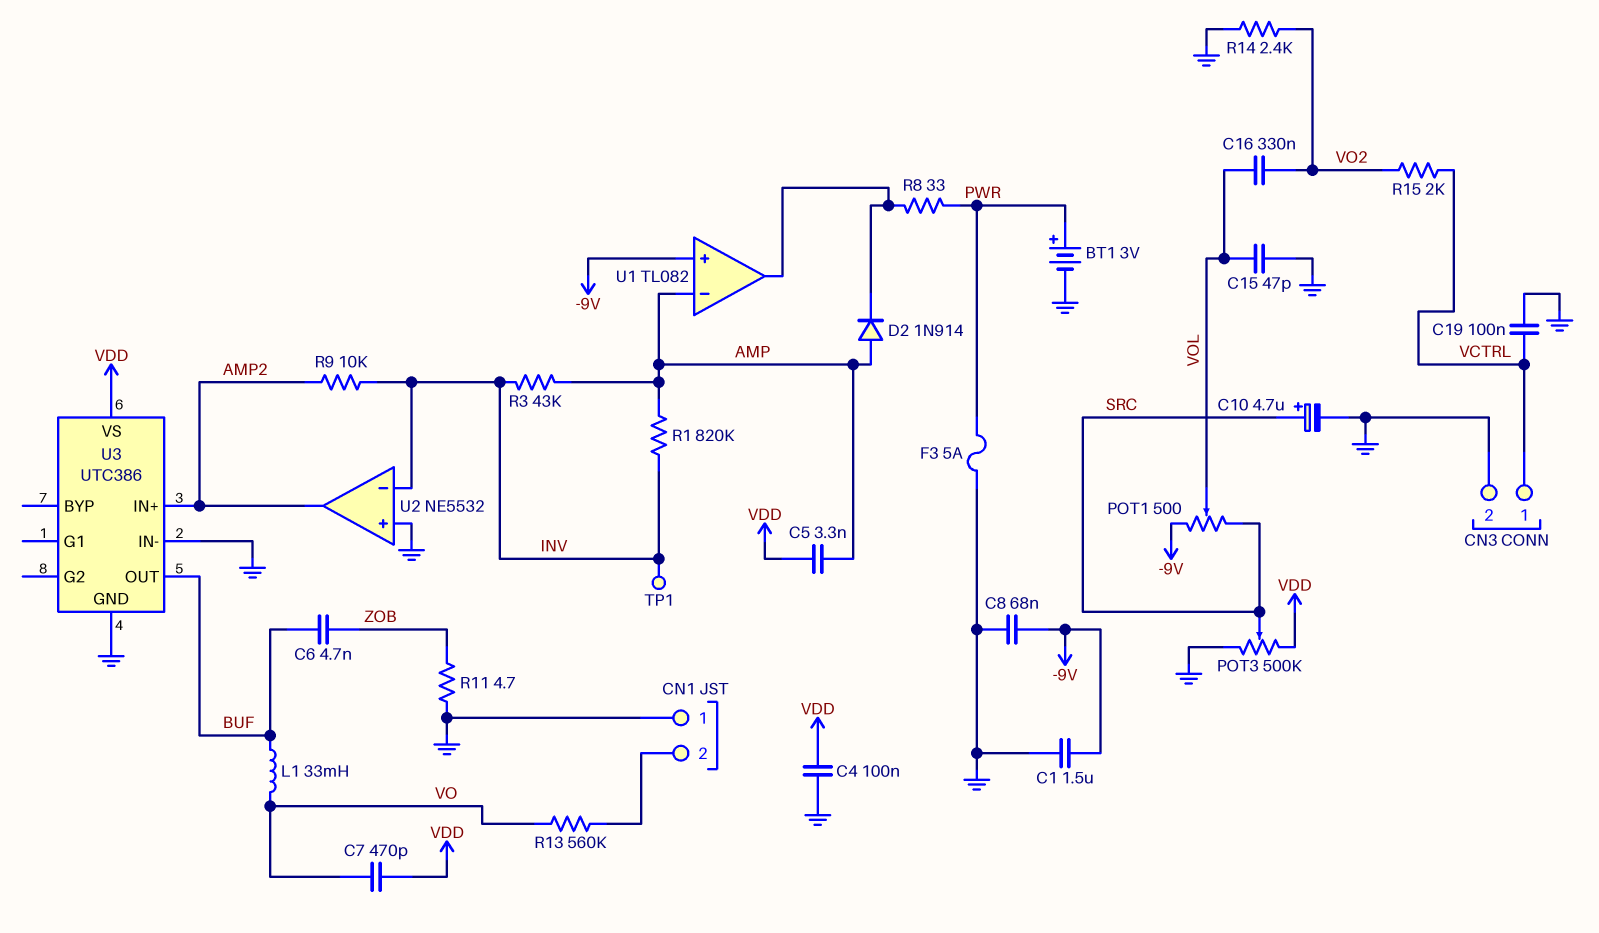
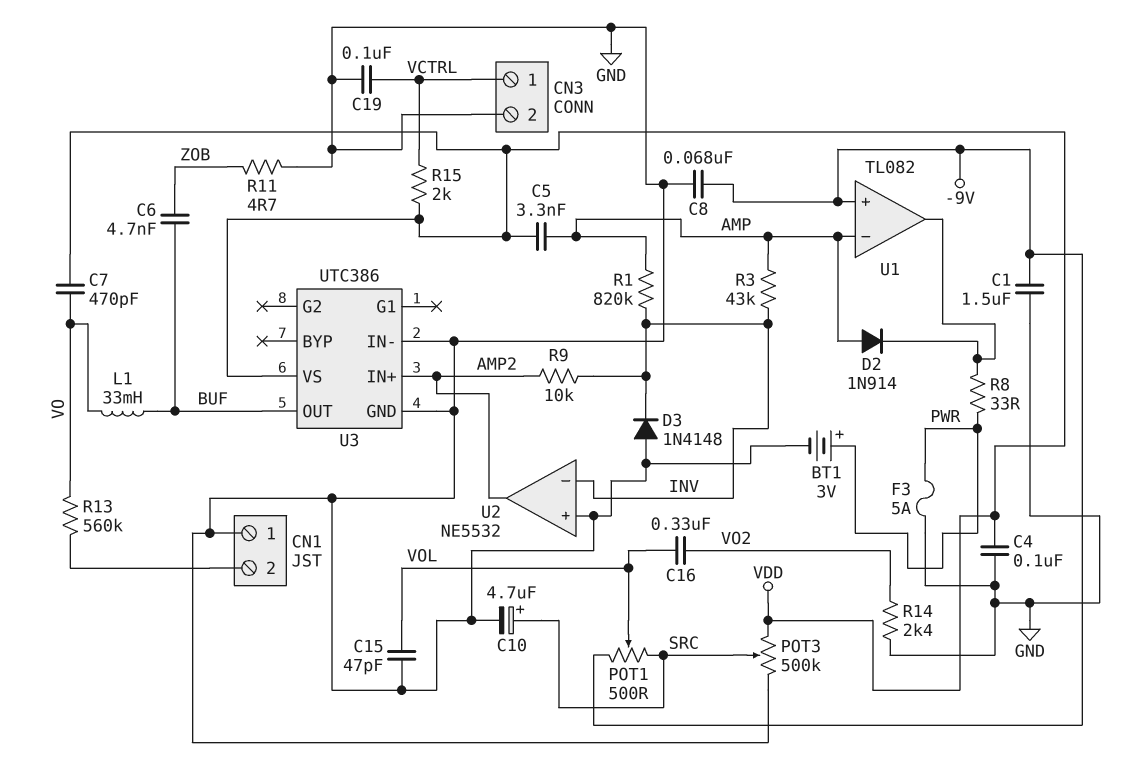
D3: none -> diode 1N4148 (A GND, K INV)
R15: 2k (VCTRL, VO2) -> 2k (VCTRL, VDD)
TP1: test point (INV) -> none

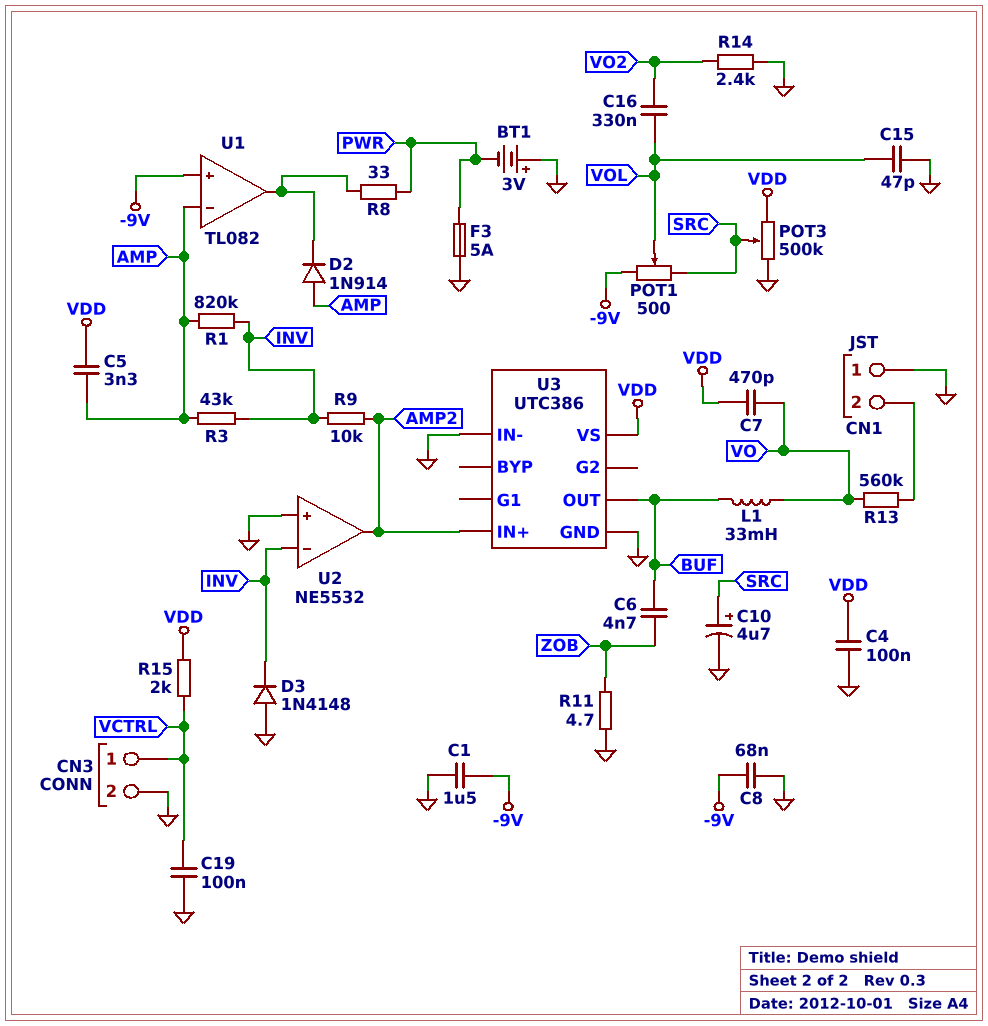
BT1: 3V (plus PWR, minus GND) -> 3V (plus GND, minus PWR)

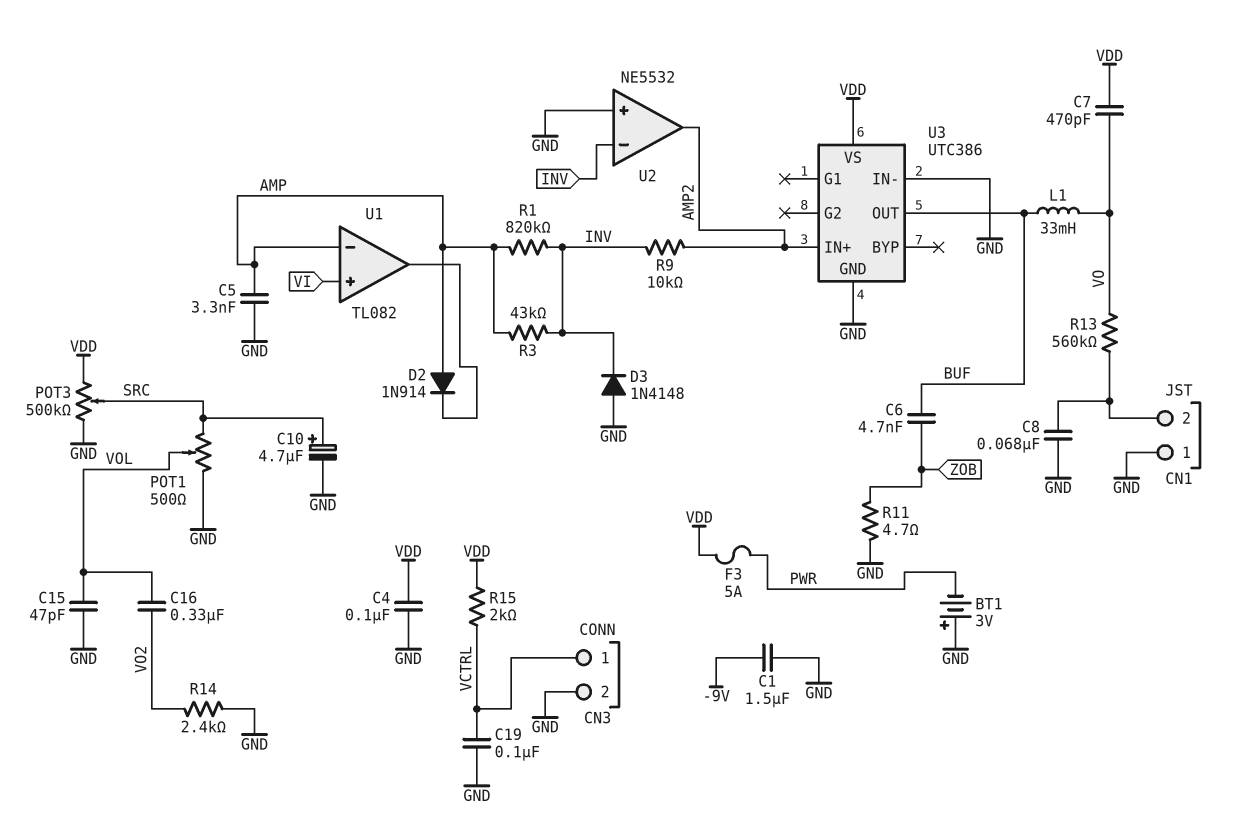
C5: 3.3nF (AMP, VDD) -> 3.3nF (AMP, GND)
C8: 68nF (-9V, GND) -> 68nF (CN1/2, GND)
F3: 5A (GND, PWR) -> 5A (PWR, VDD)
POT1: 500 (-9V, SRC, wiper VOL) -> 500 (GND, SRC, wiper VOL)
R8: 33 (PWR, U1/out) -> none
U1 pin in+: -9V -> VI

